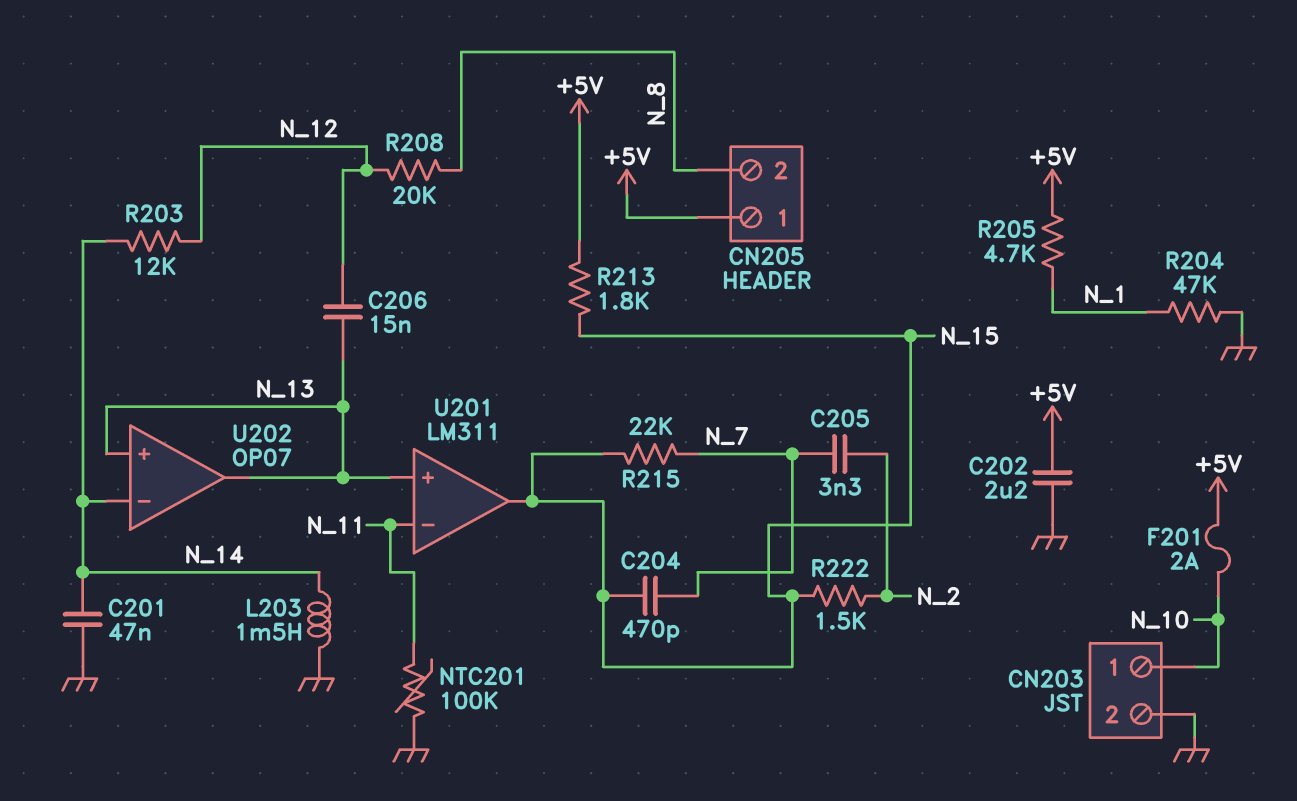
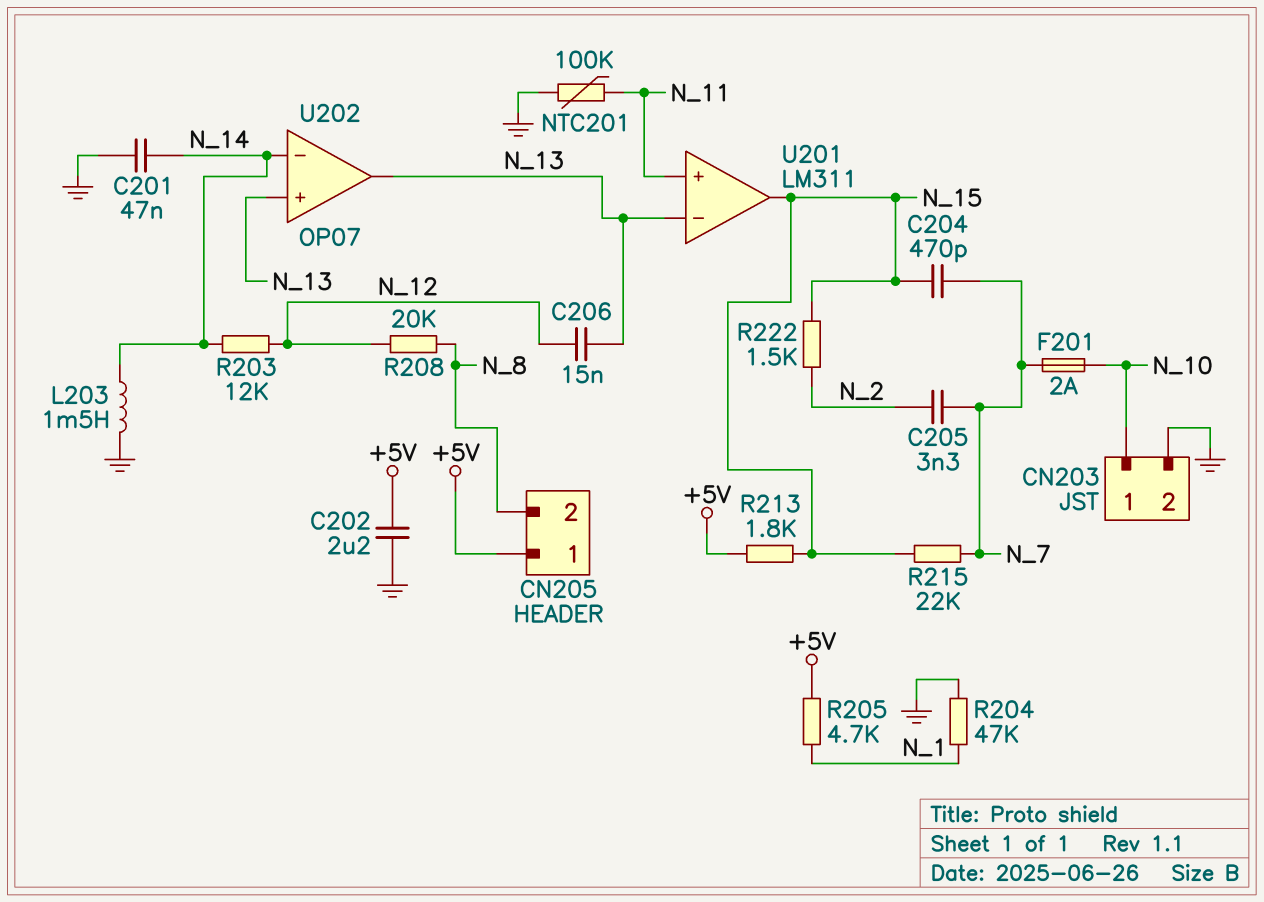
F201: 2A (+5V, N_10) -> 2A (N_7, N_10)
U201 pin in+: N_13 -> N_11
U201 pin in-: N_11 -> N_13

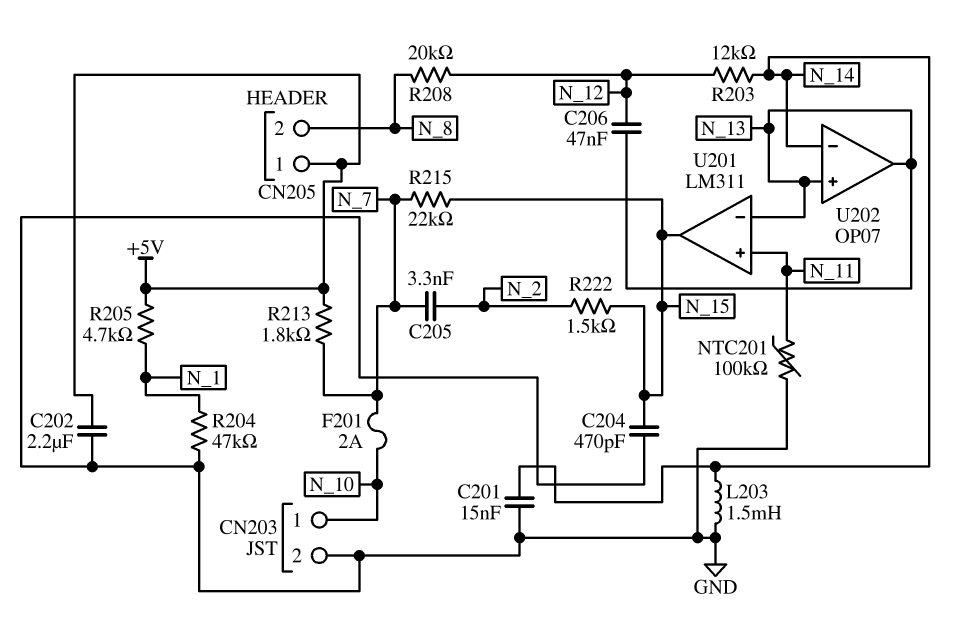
C201: 47nF (GND, N_14) -> 15nF (GND, N_14)
C204: 470pF (N_7, N_15) -> 470pF (GND, N_15)
C206: 15nF (N_12, N_13) -> 47nF (N_12, N_13)
R213: 1.8k (+5V, N_15) -> 1.8k (+5V, N_7)

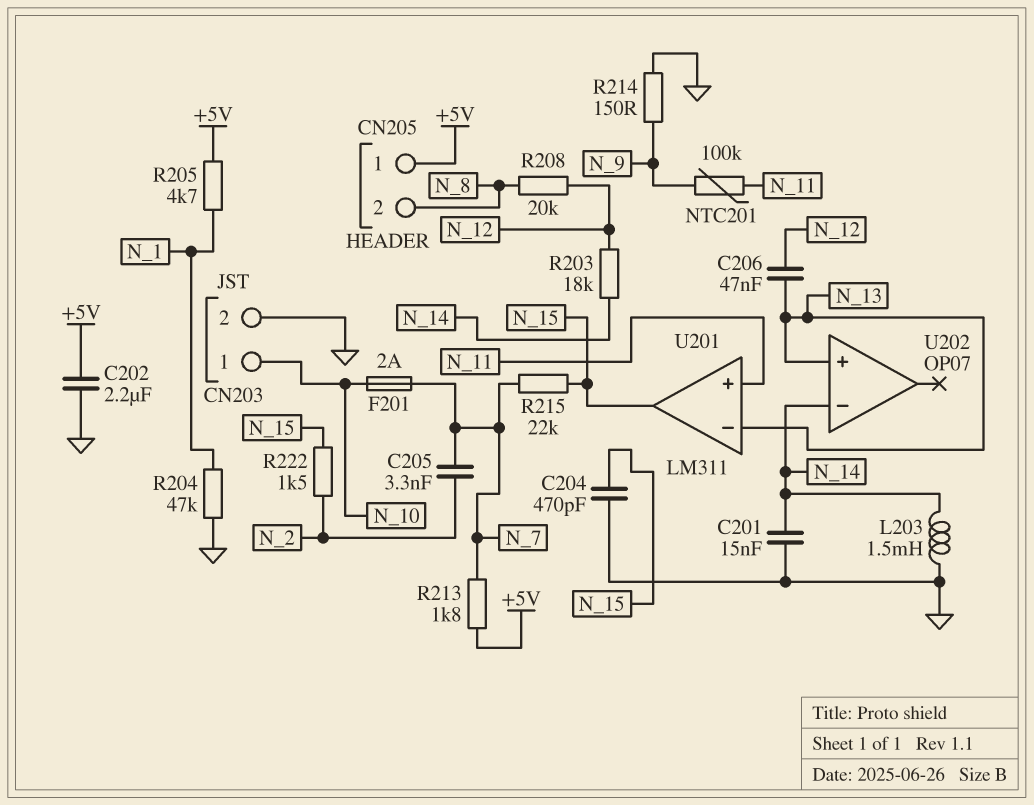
NTC201: 100k (GND, N_11) -> 100k (N_9, N_11)
R203: 12k (N_12, N_14) -> 18k (N_12, N_14)
R214: none -> 150 (GND, N_9)
U202 pin out: N_13 -> none

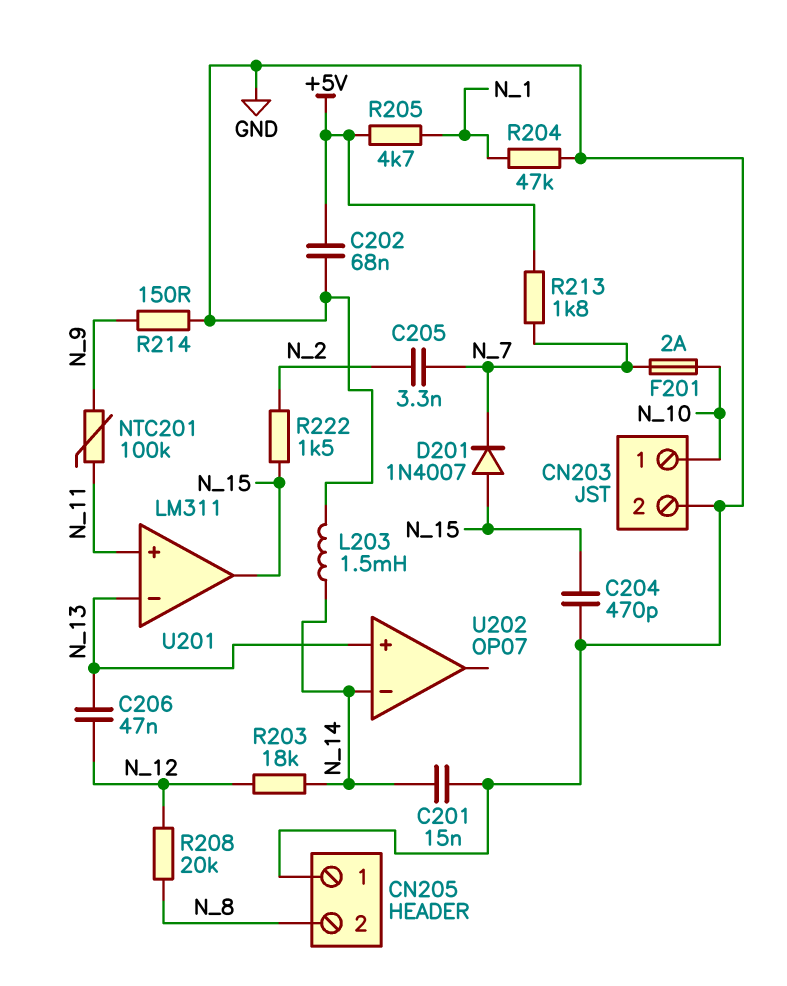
C202: 2.2uF (+5V, GND) -> 68nF (+5V, GND)
CN205 pin 1: +5V -> GND
D201: none -> diode 1N4007 (A N_15, K N_7)
R215: 22k (N_7, N_15) -> none

